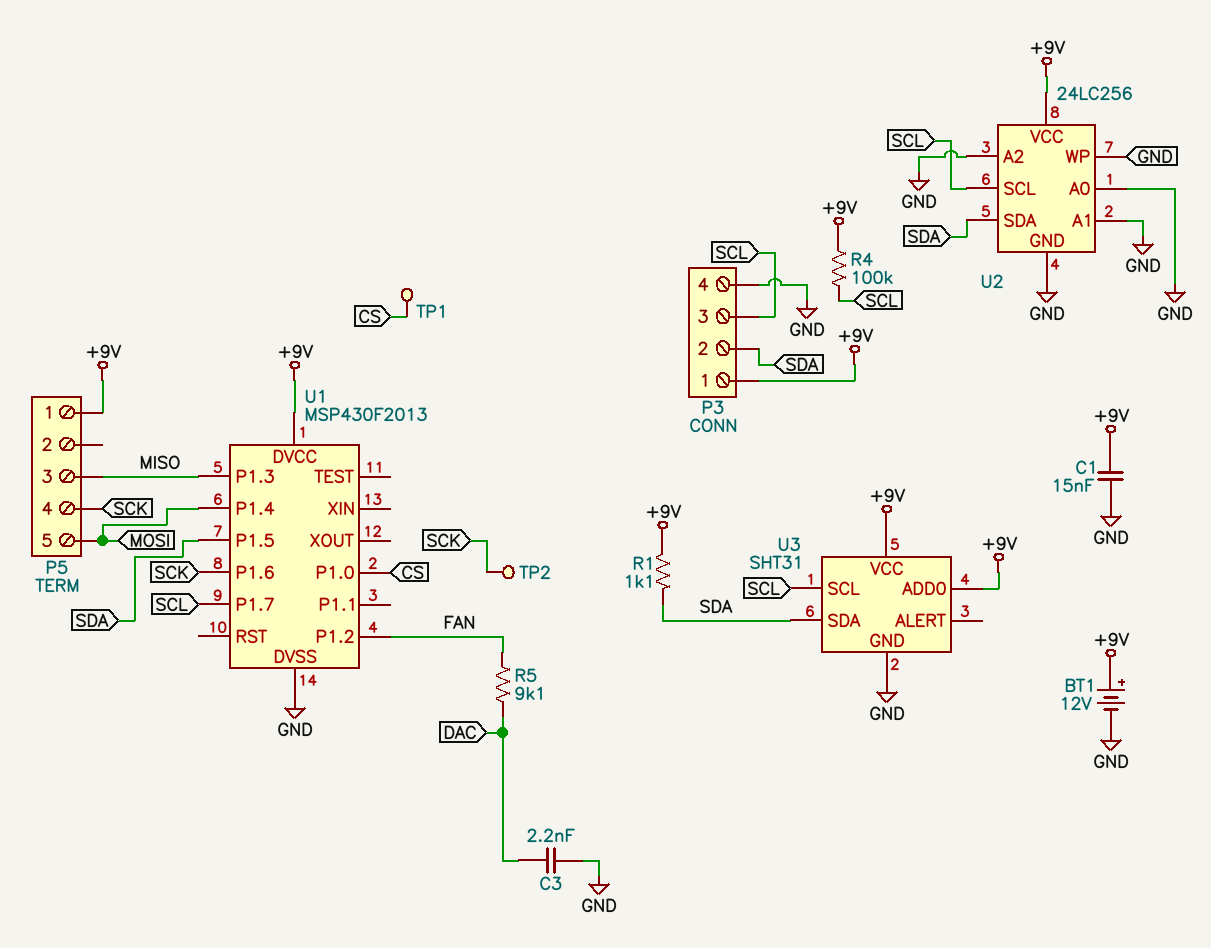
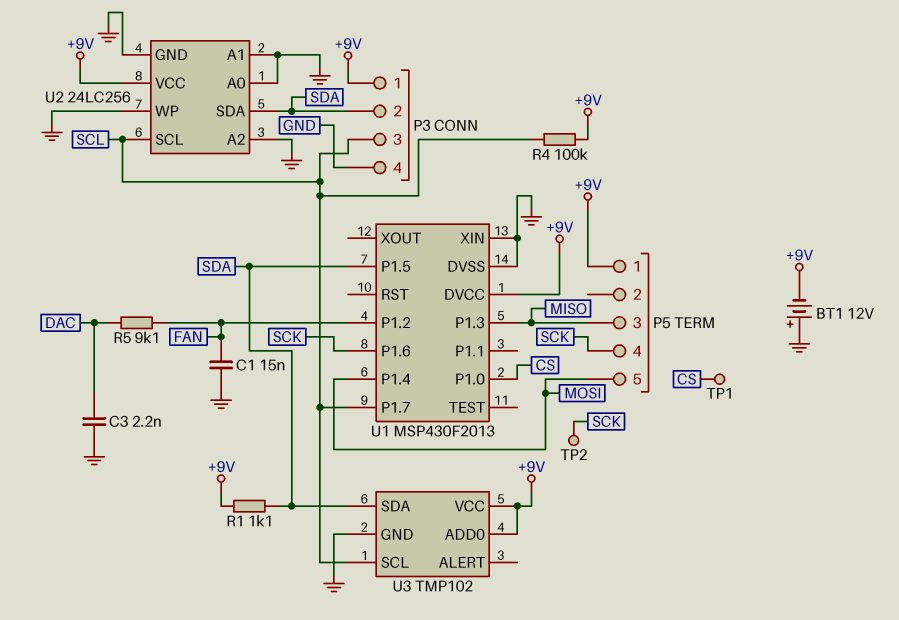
BT1: 12V (plus +9V, minus GND) -> 12V (plus GND, minus +9V)
C1: 15nF (+9V, GND) -> 15nF (FAN, GND)
U1 pin XIN: none -> GND
U3: SHT31 -> TMP102

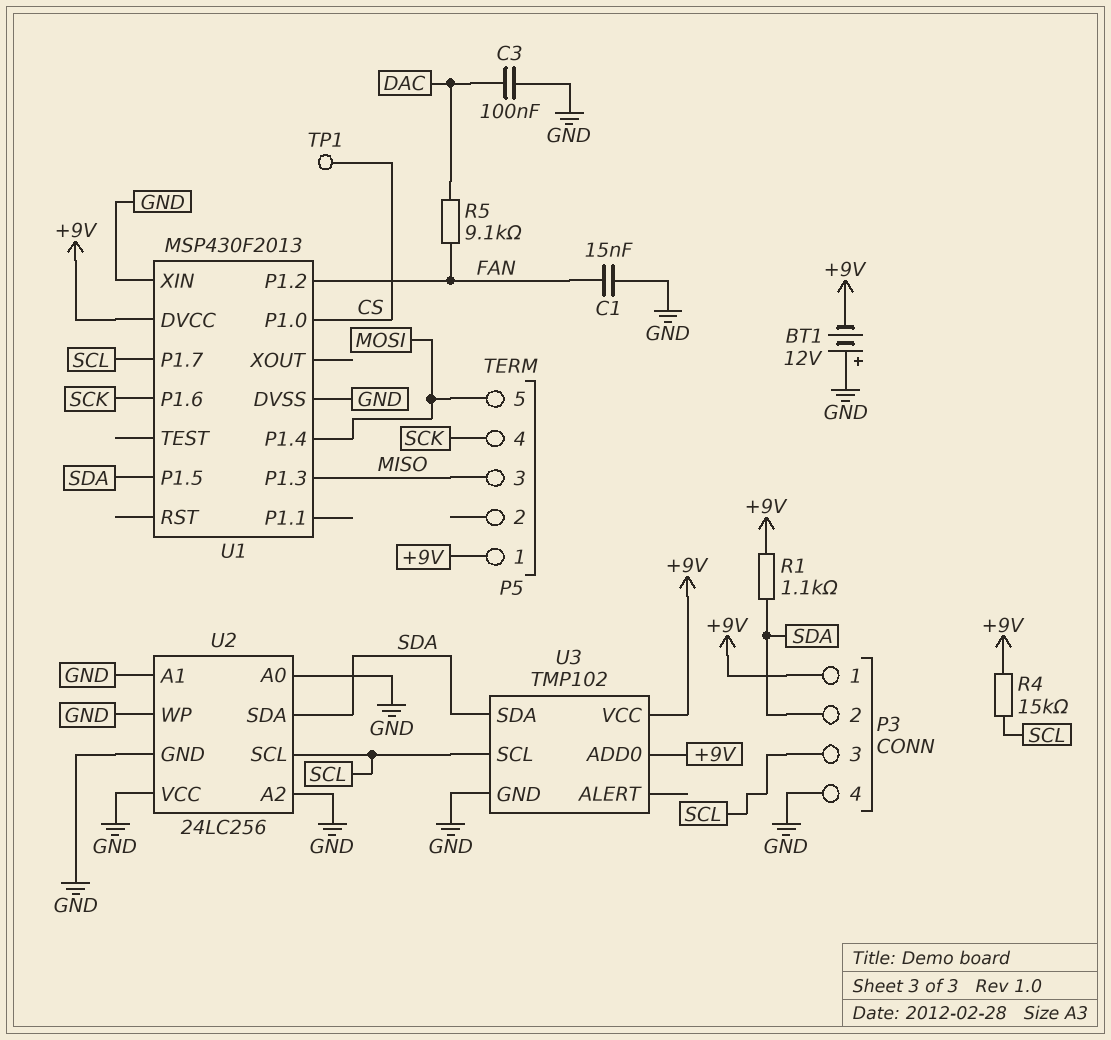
C3: 2.2nF (DAC, GND) -> 100nF (DAC, GND)
R4: 100k (+9V, SCL) -> 15k (+9V, SCL)
TP2: test point (SCK) -> none
U2 pin VCC: +9V -> GND

